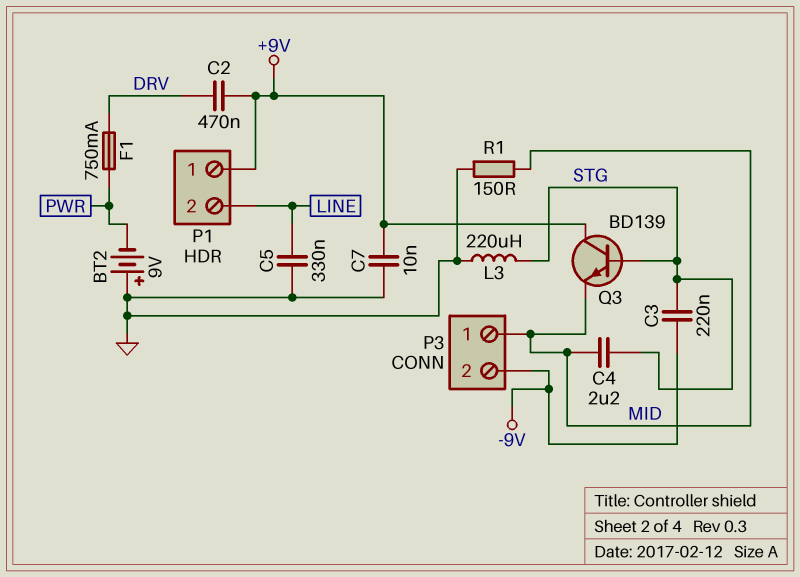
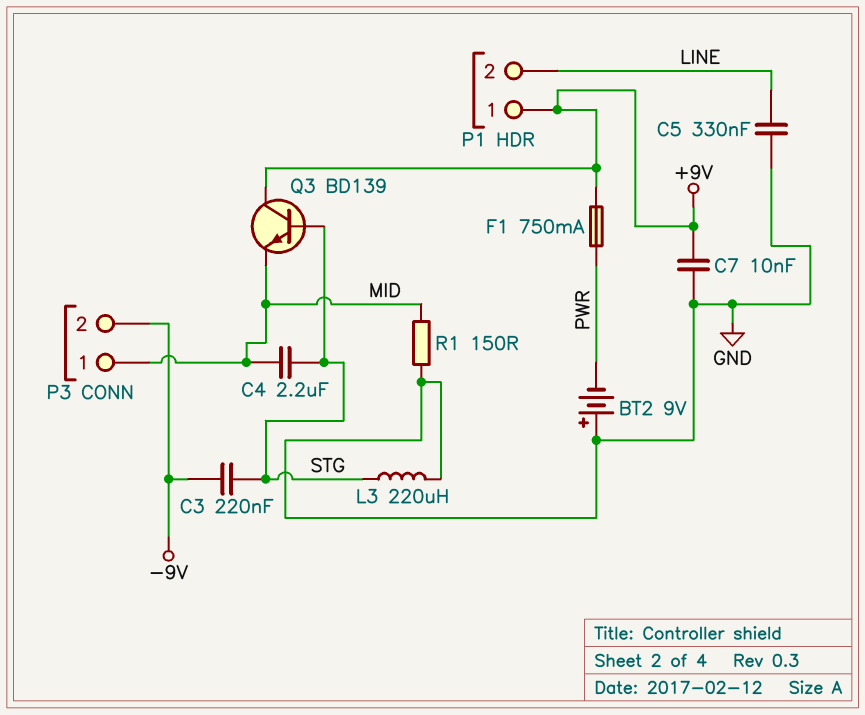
C2: 470nF (+9V, DRV) -> none
F1: 750mA (DRV, PWR) -> 750mA (+9V, PWR)

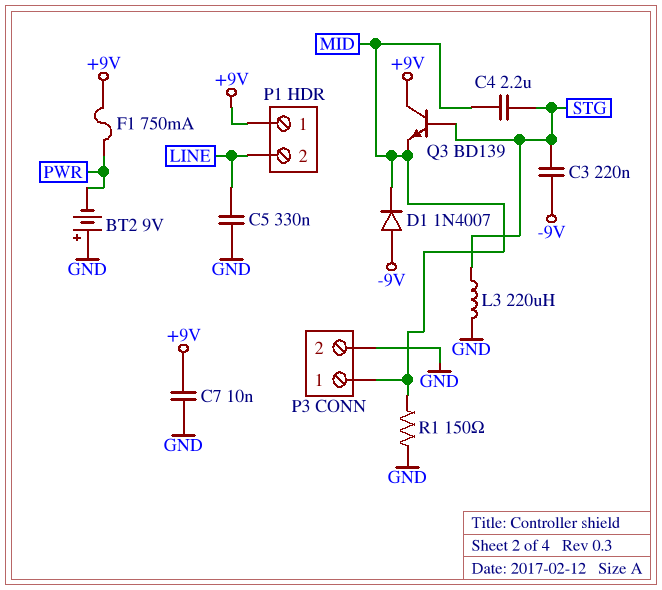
D1: none -> diode 1N4007 (A -9V, K MID)
P3 pin 2: -9V -> GND

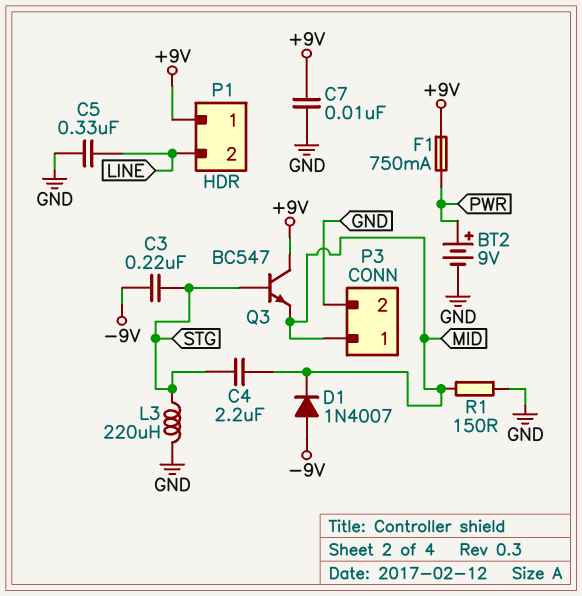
BT2: 9V (plus GND, minus PWR) -> 9V (plus PWR, minus GND)
Q3: NPN BD139 (B STG, C +9V, E MID) -> NPN BC547 (B STG, C +9V, E MID)

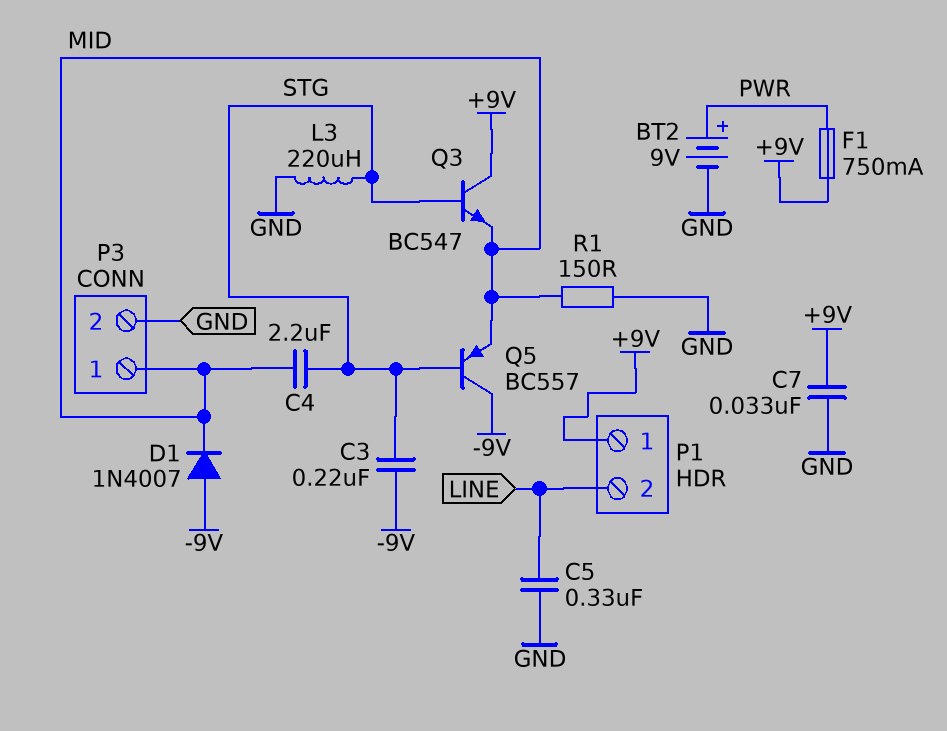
C7: 10nF (+9V, GND) -> 33nF (+9V, GND)
Q5: none -> PNP BC557 (B STG, C -9V, E MID)

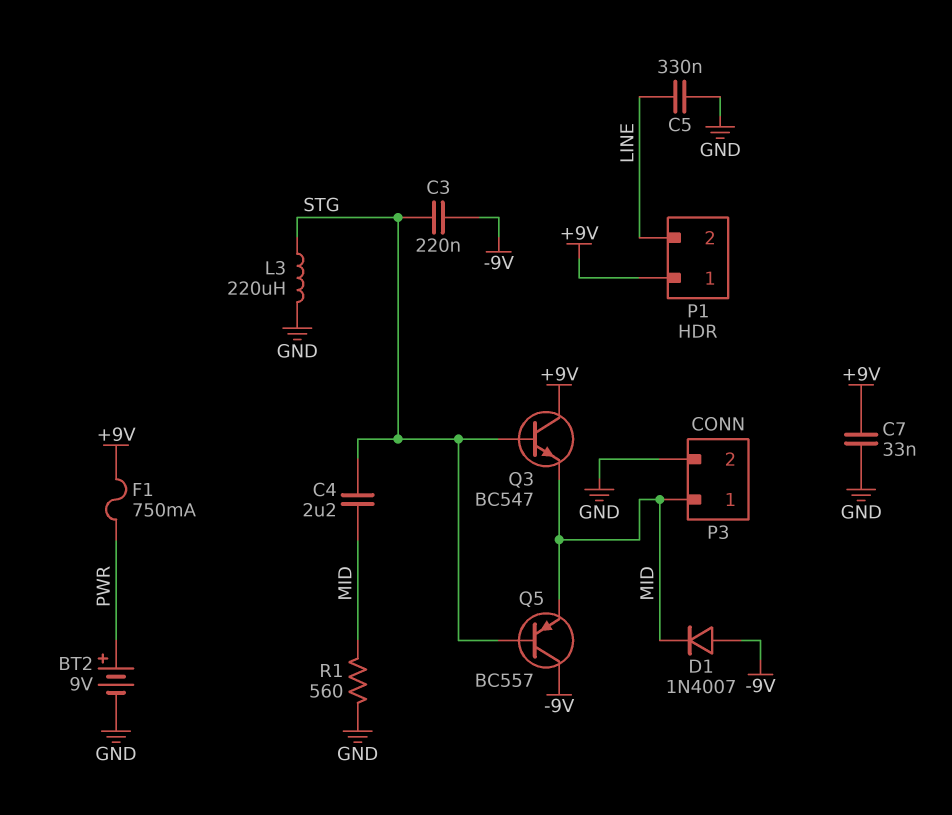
R1: 150 (GND, MID) -> 560 (GND, MID)

